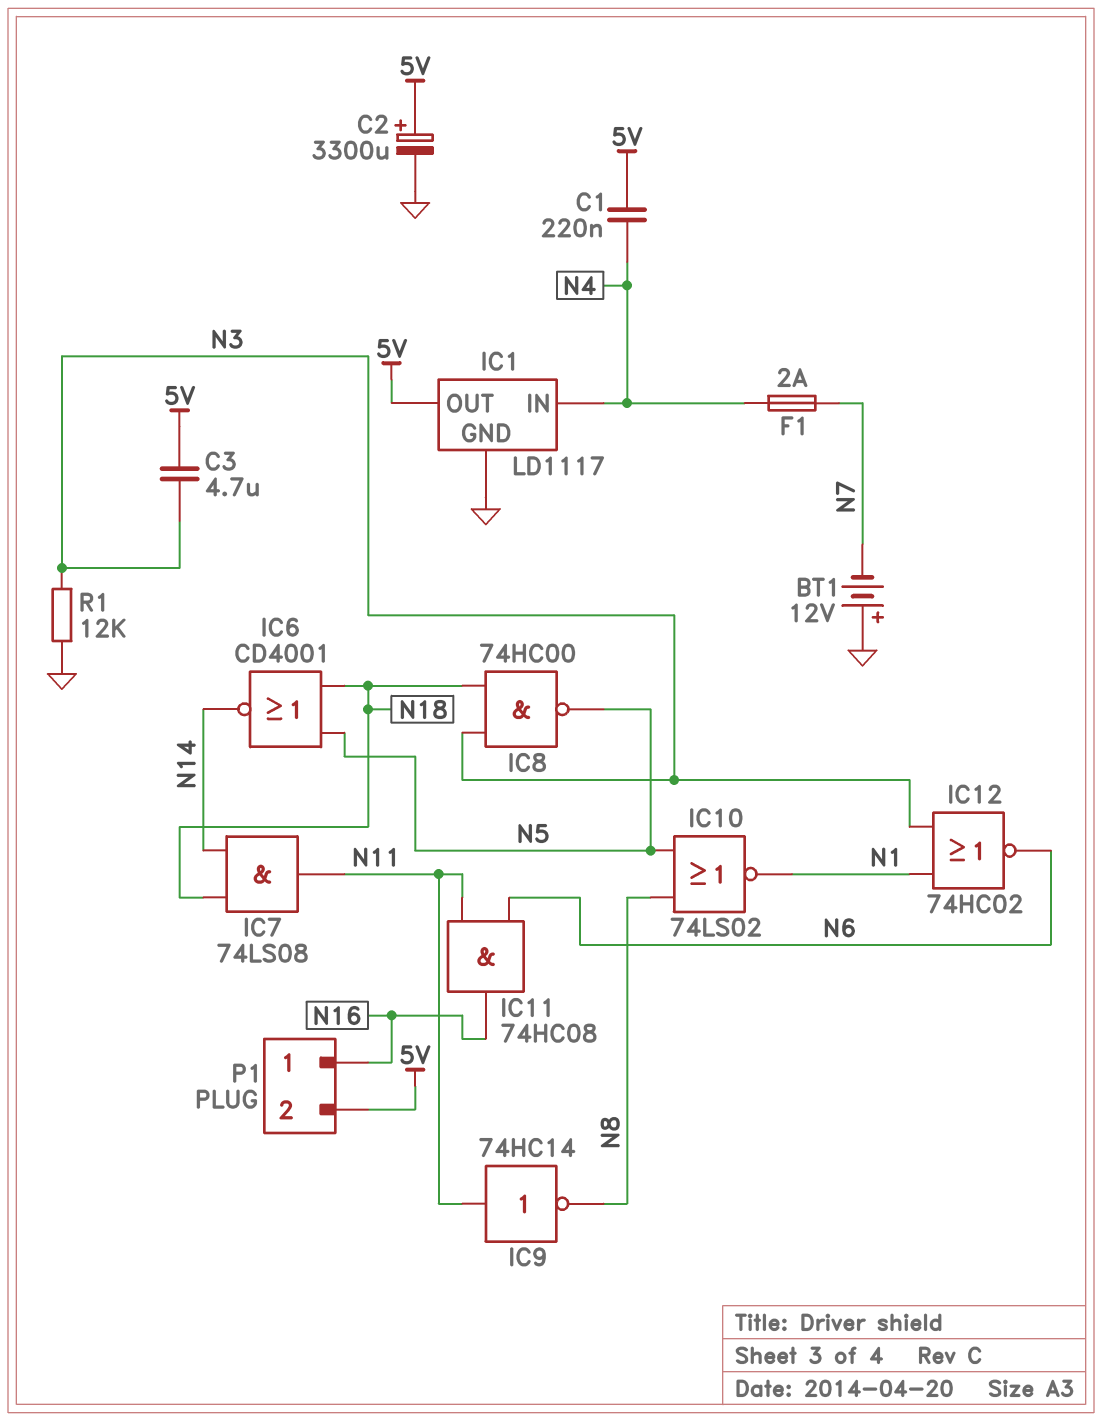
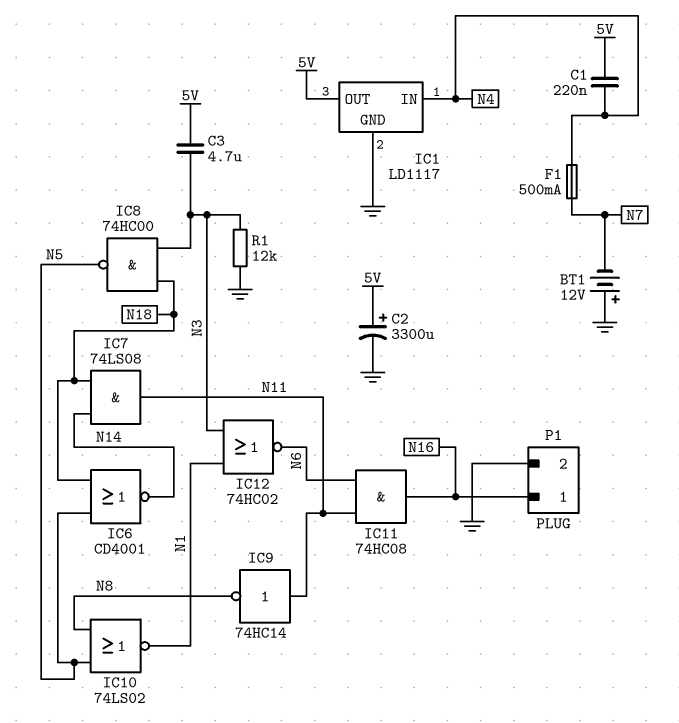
F1: 2A (N4, N7) -> 500mA (N4, N7)
P1 pin 2: 5V -> GND

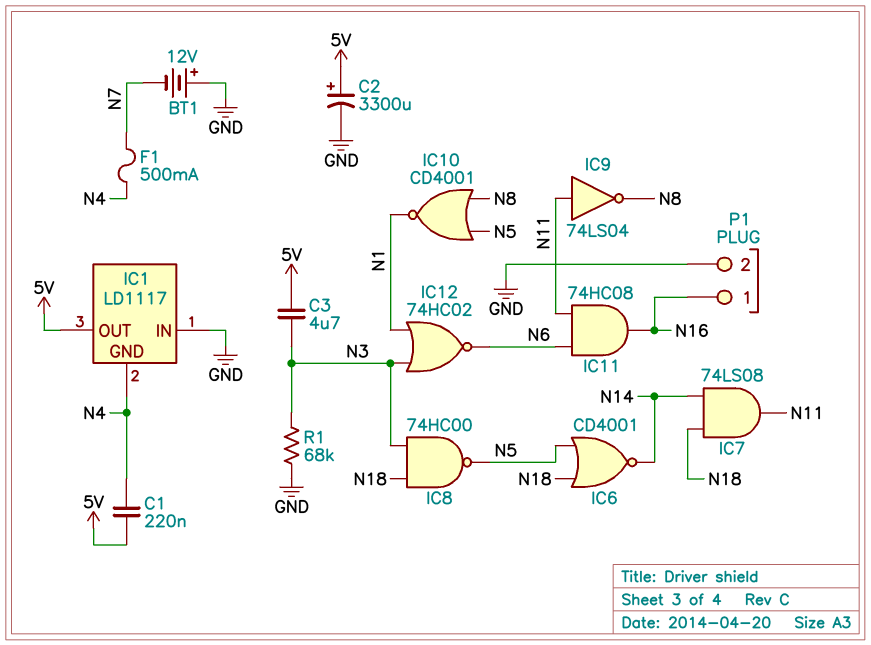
IC1 pin GND: GND -> N4
IC1 pin IN: N4 -> GND
IC9: NOT 74HC14 (in N11, out N8) -> NOT 74LS04 (in N11, out N8)
IC10: NOR 74LS02 (in N5, in N8, out N1) -> NOR CD4001 (in N5, in N8, out N1)
R1: 12k (GND, N3) -> 68k (GND, N3)

